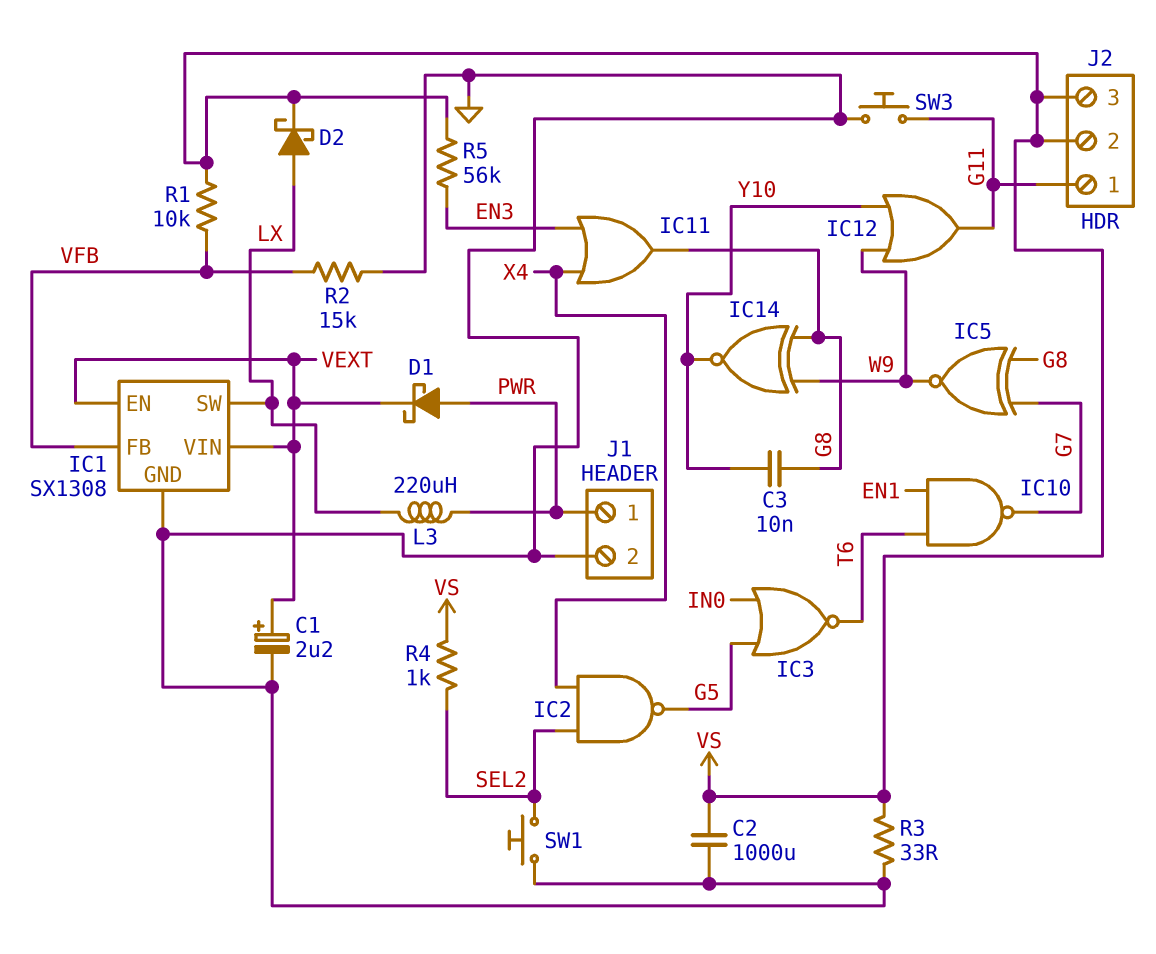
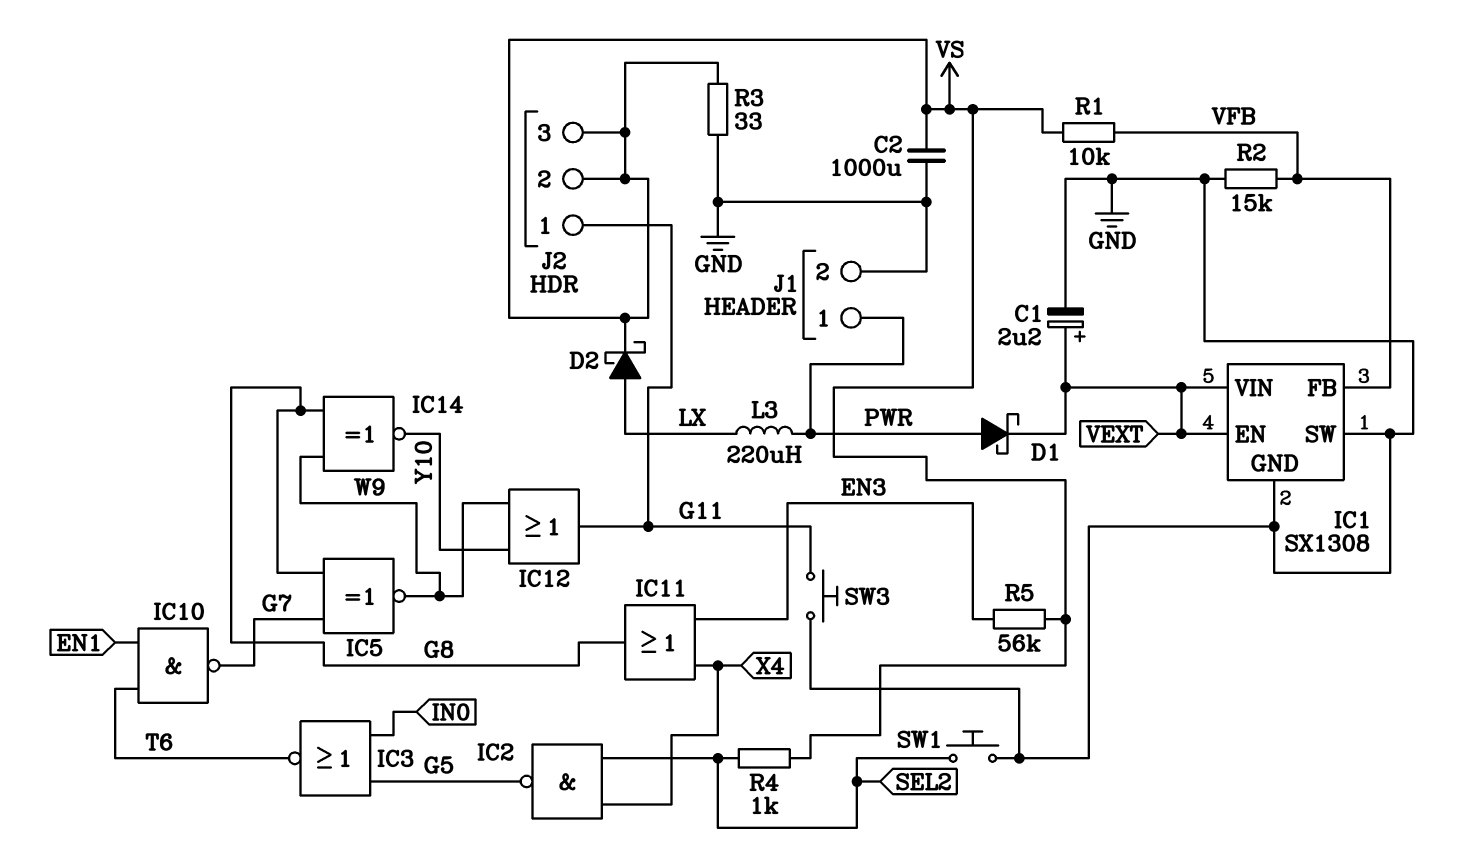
C3: 10nF (G8, Y10) -> none
IC1 pin SW: LX -> GND

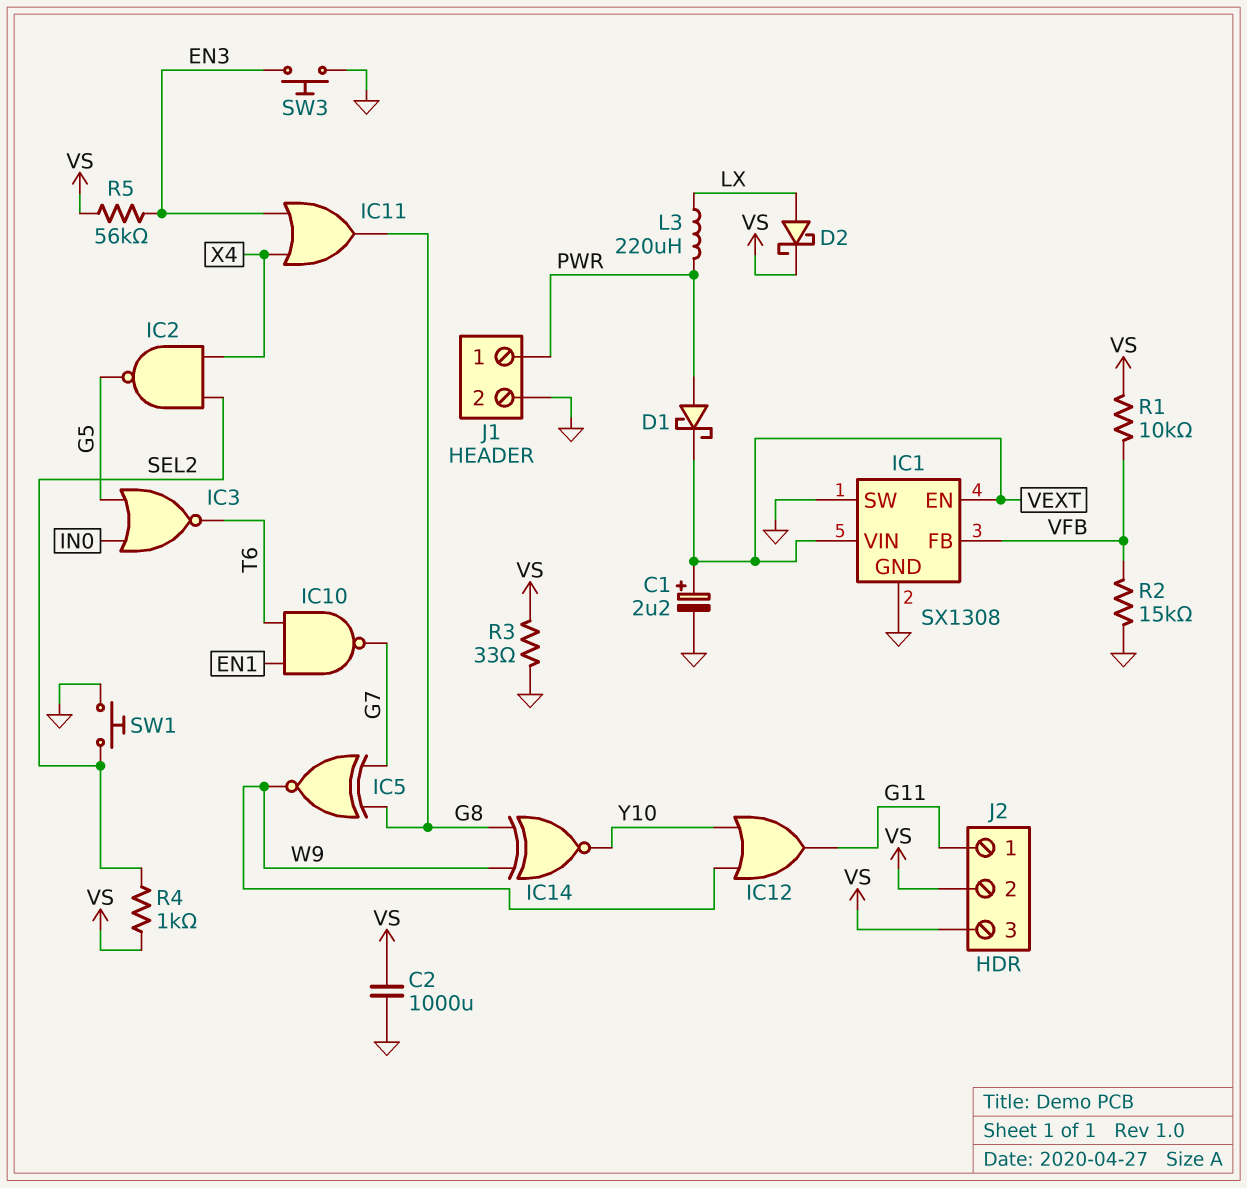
SW3: button (G11, GND) -> button (EN3, GND)

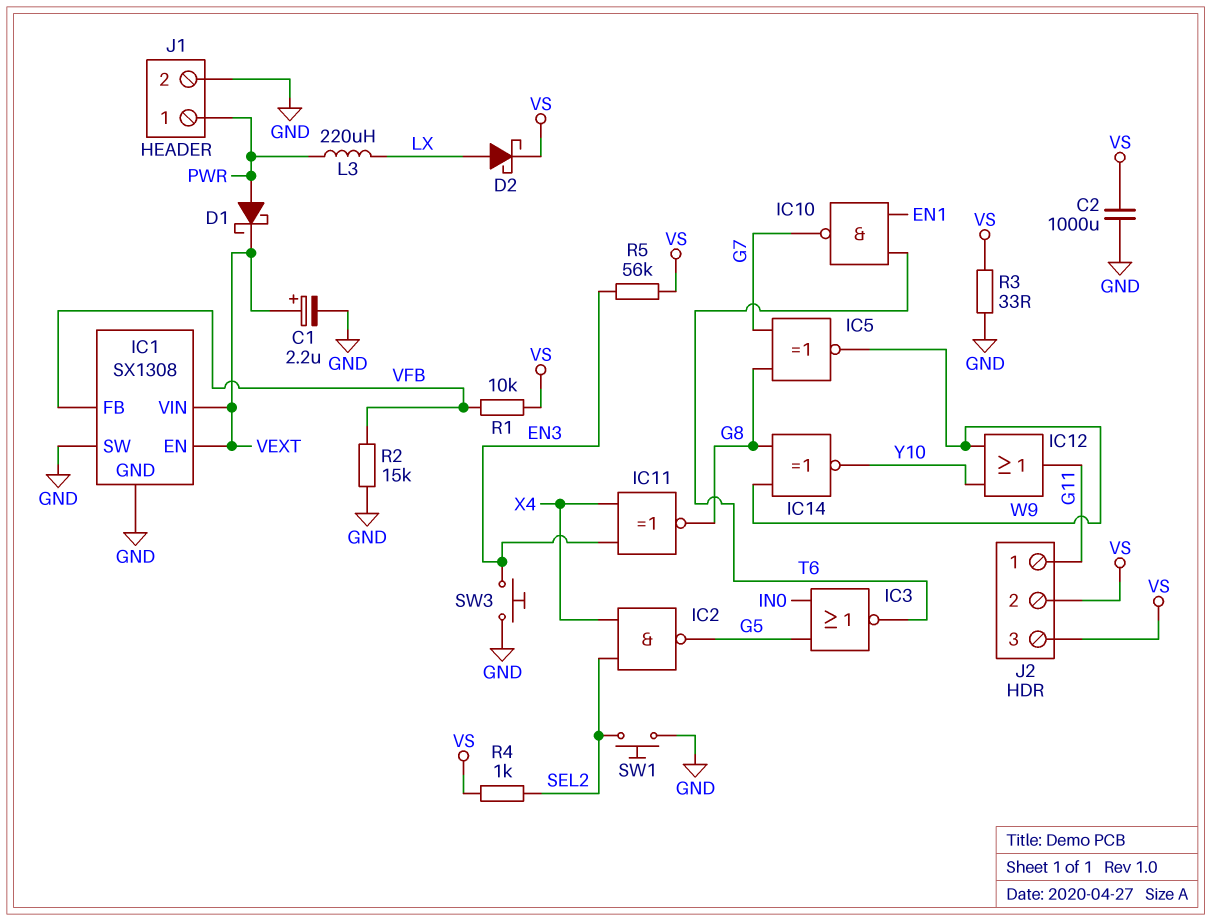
IC11: OR (in EN3, in X4, out G8) -> XNOR (in EN3, in X4, out G8)

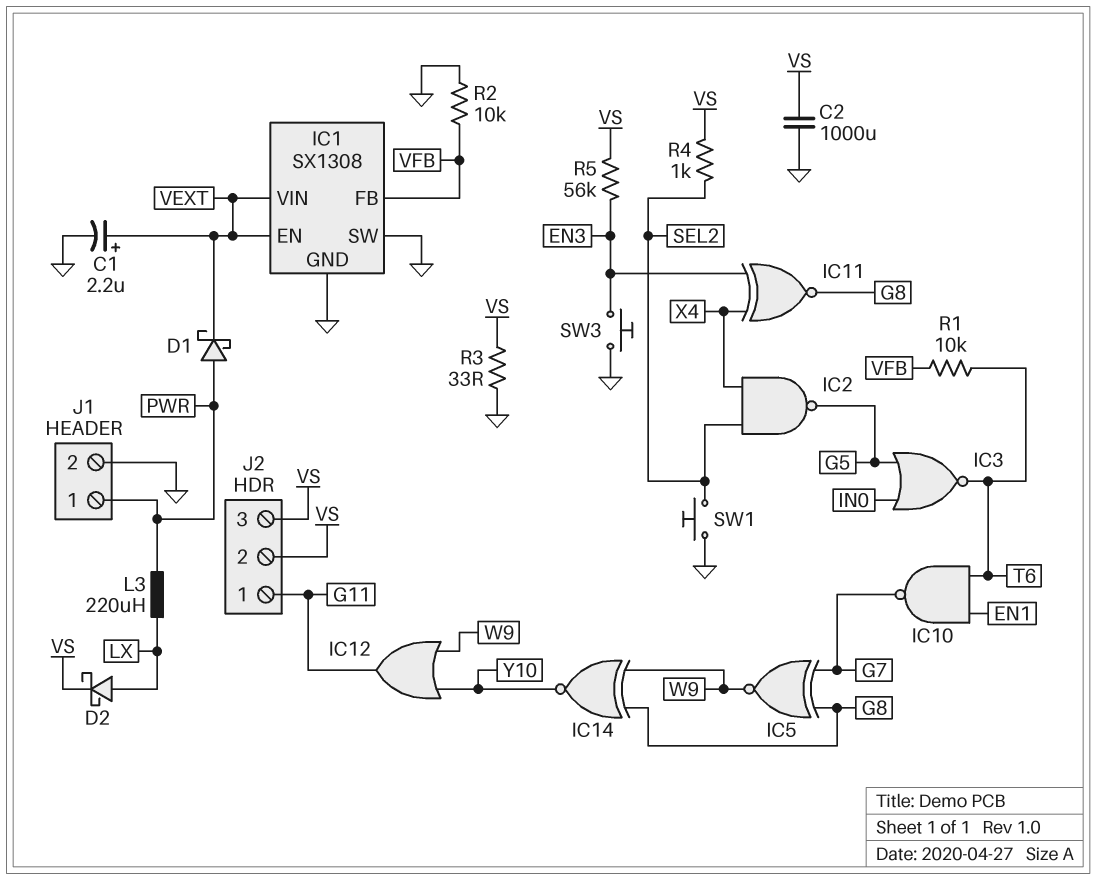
R1: 10k (VFB, VS) -> 10k (T6, VFB)
R2: 15k (GND, VFB) -> 10k (GND, VFB)

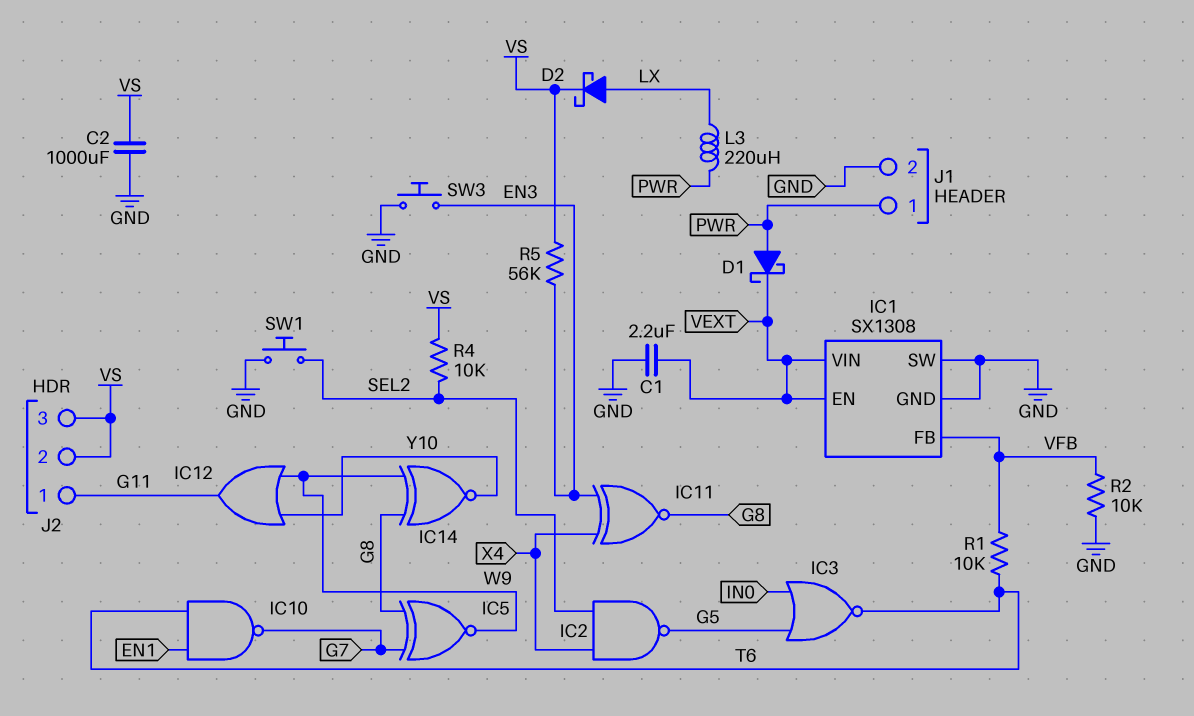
C1: 2.2uF (plus VEXT, minus GND) -> 2.2uF (GND, VEXT)
R3: 33 (GND, VS) -> none
R4: 1k (SEL2, VS) -> 10k (SEL2, VS)

